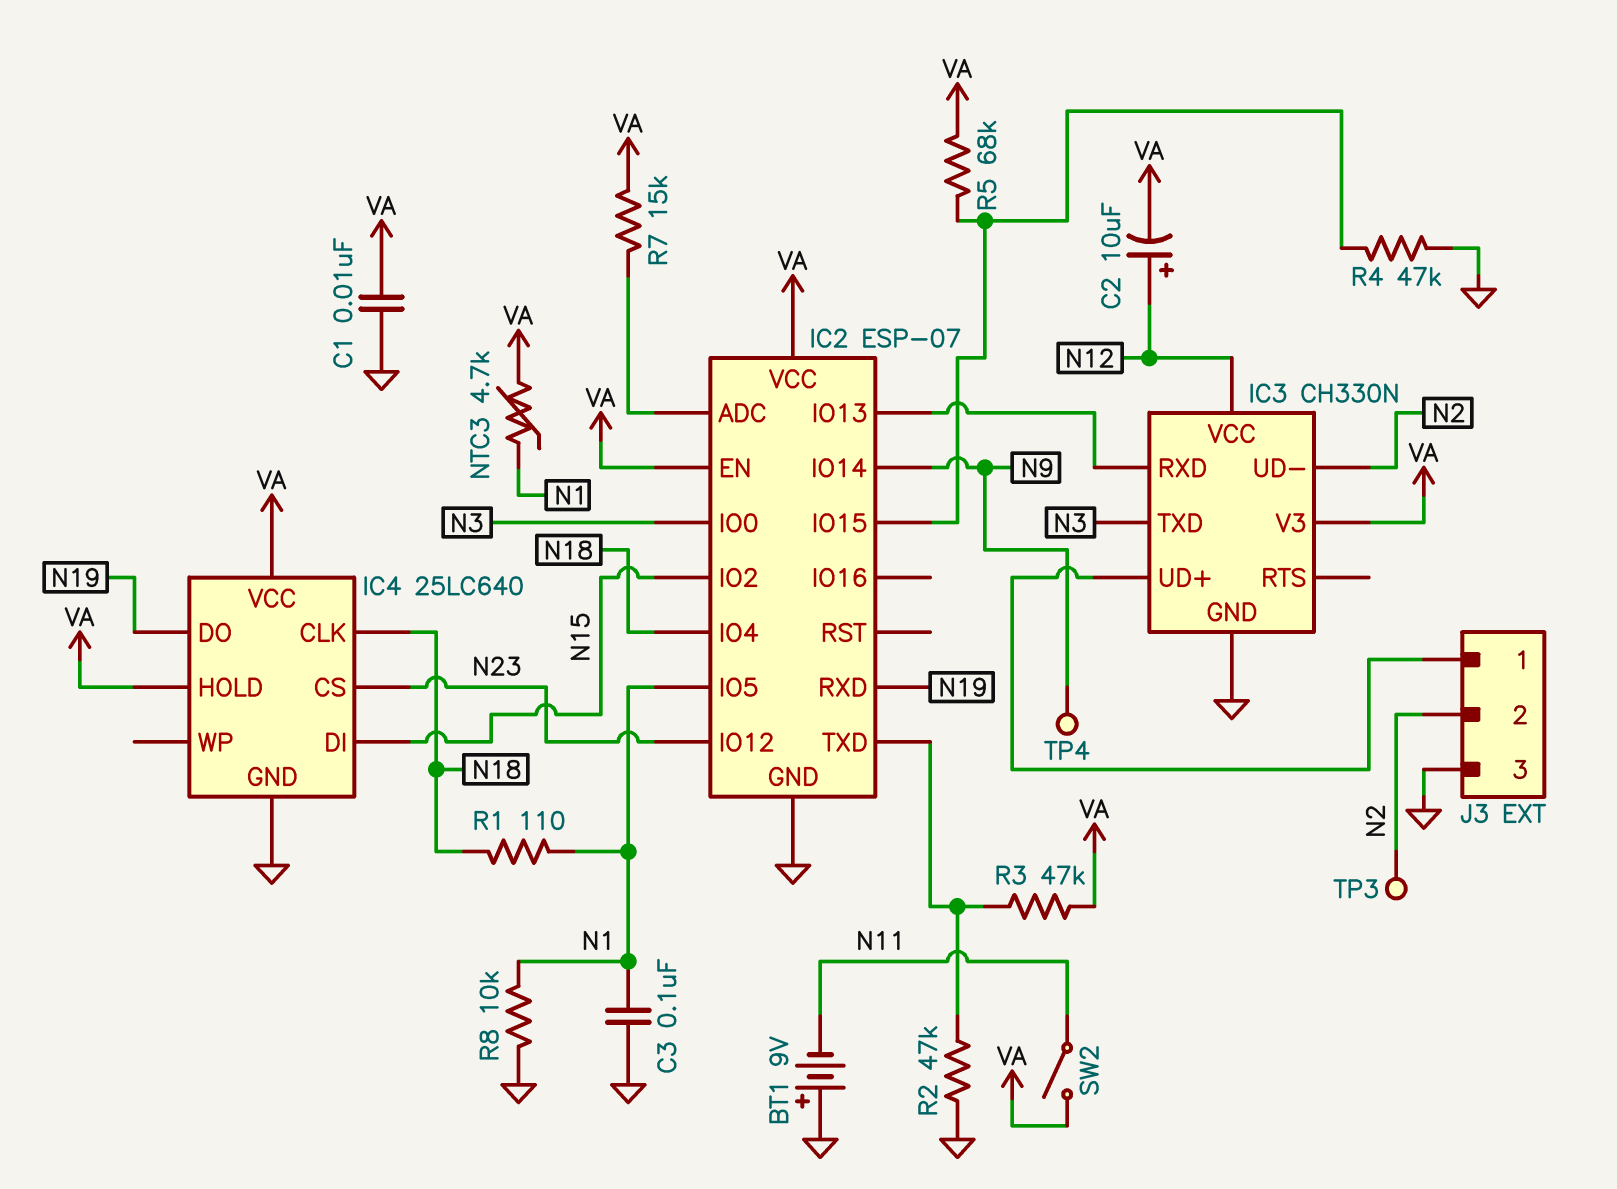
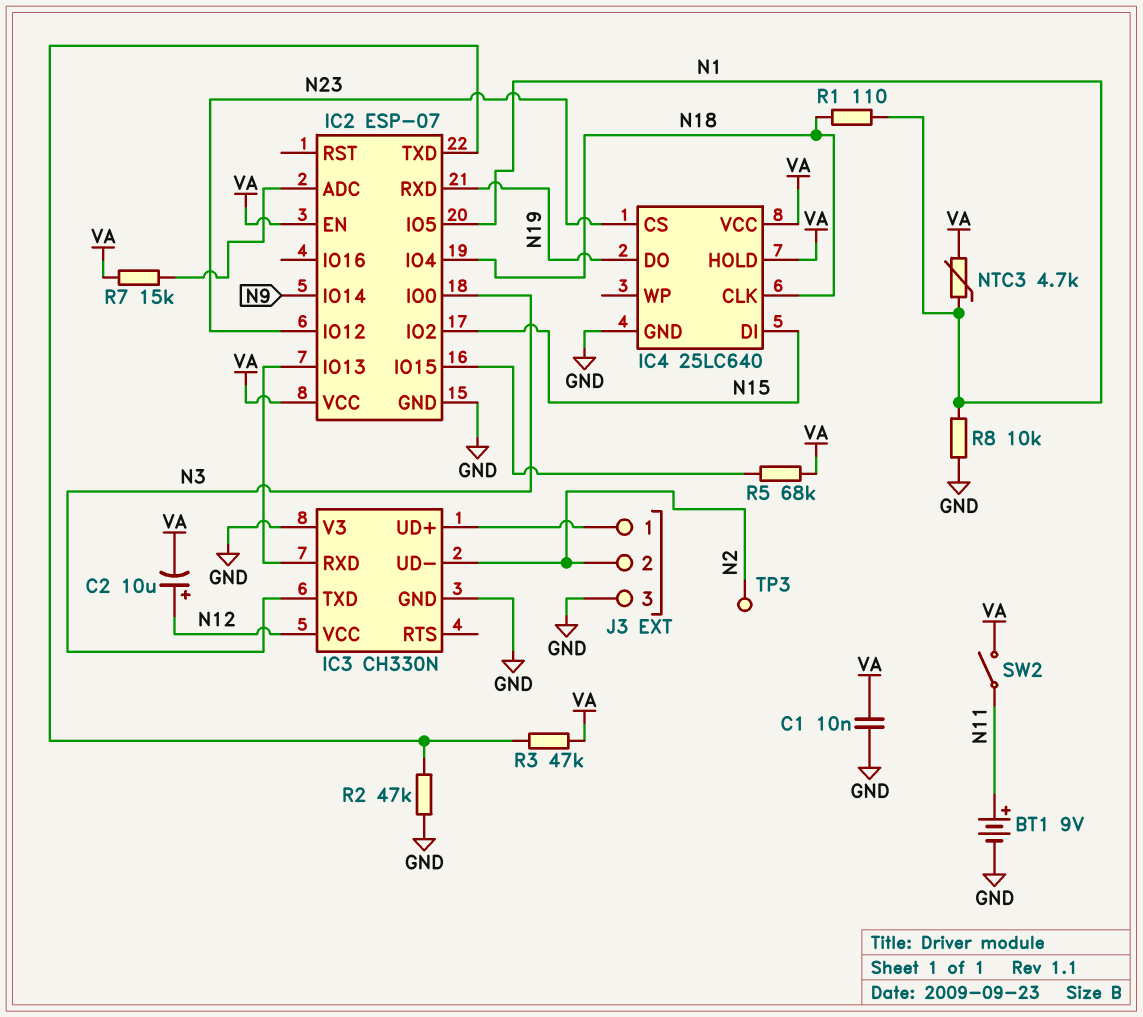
BT1: 9V (plus GND, minus N11) -> 9V (plus N11, minus GND)
C3: 100nF (GND, N1) -> none
IC3 pin V3: VA -> GND
R4: 47k (GND, IC2/IO15) -> none
TP4: test point (N9) -> none

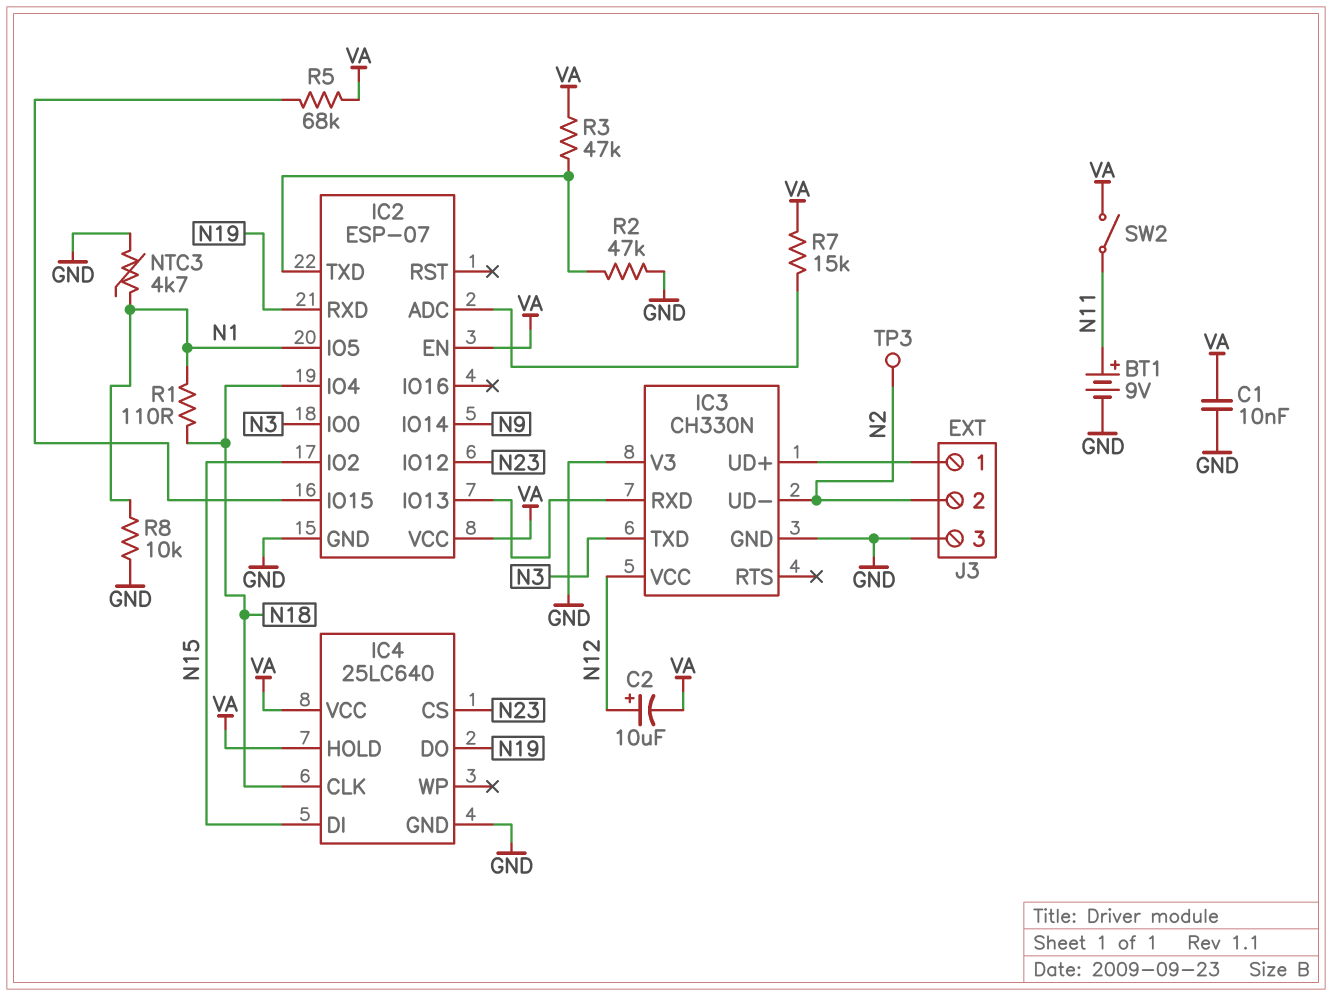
NTC3: 4.7k (N1, VA) -> 4.7k (GND, N1)

